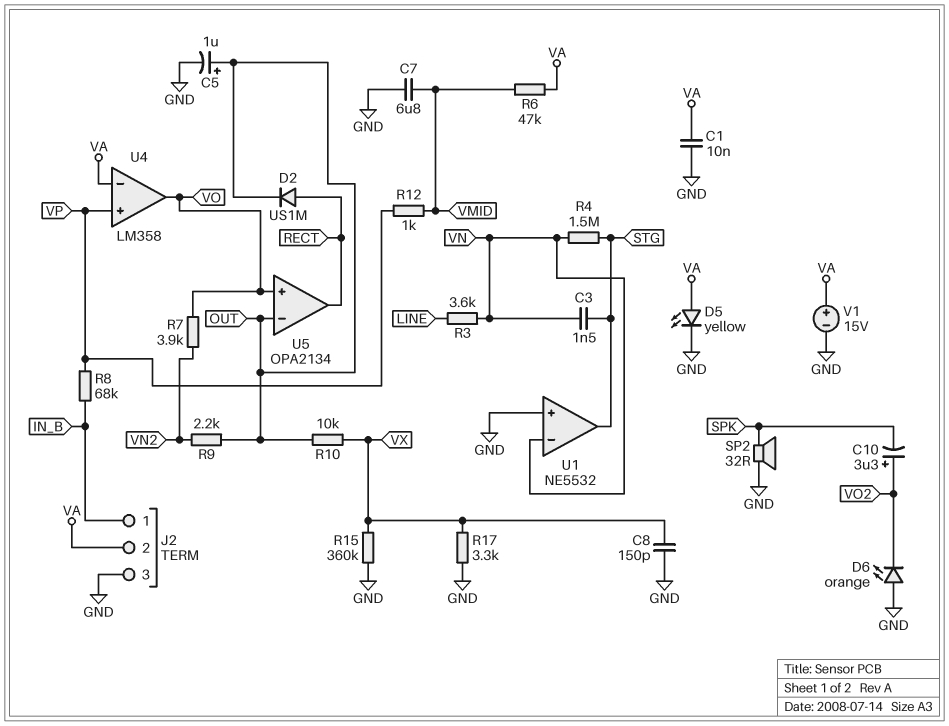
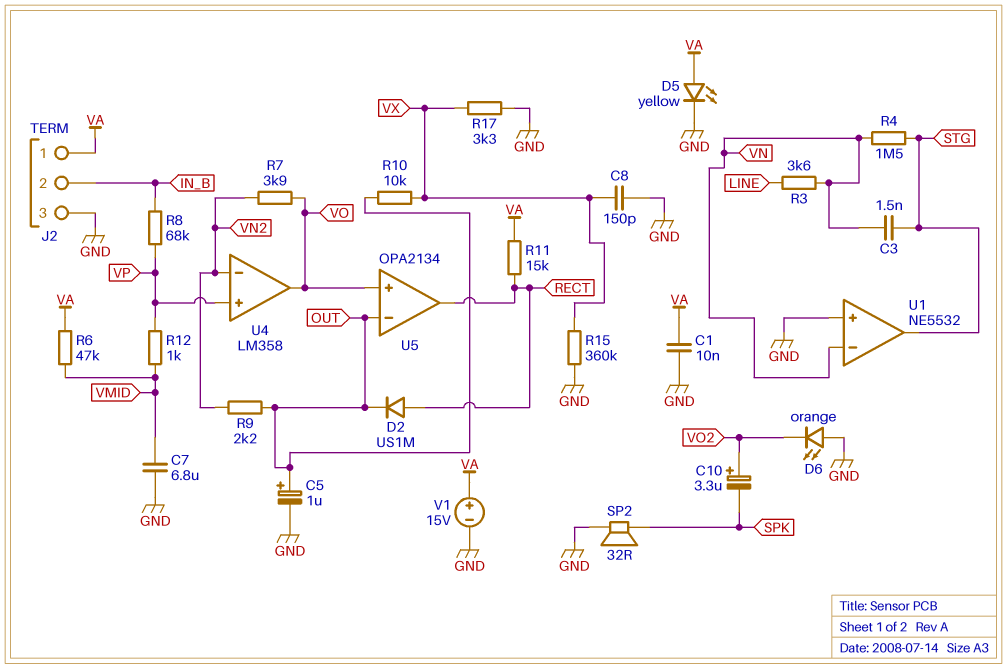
J2 pin 1: IN_B -> VA
J2 pin 2: VA -> IN_B
R11: none -> 15k (RECT, VA)
U4 pin in-: VA -> VN2

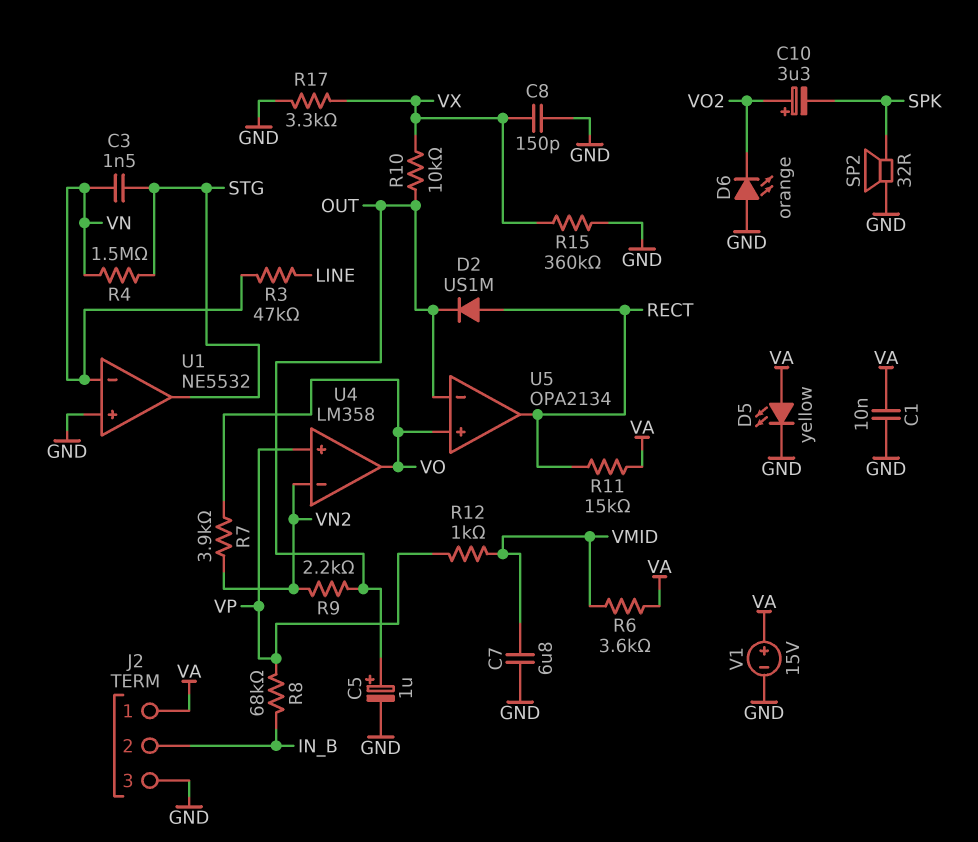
R3: 3.6k (LINE, VN) -> 47k (LINE, VN)
R6: 47k (VA, VMID) -> 3.6k (VA, VMID)

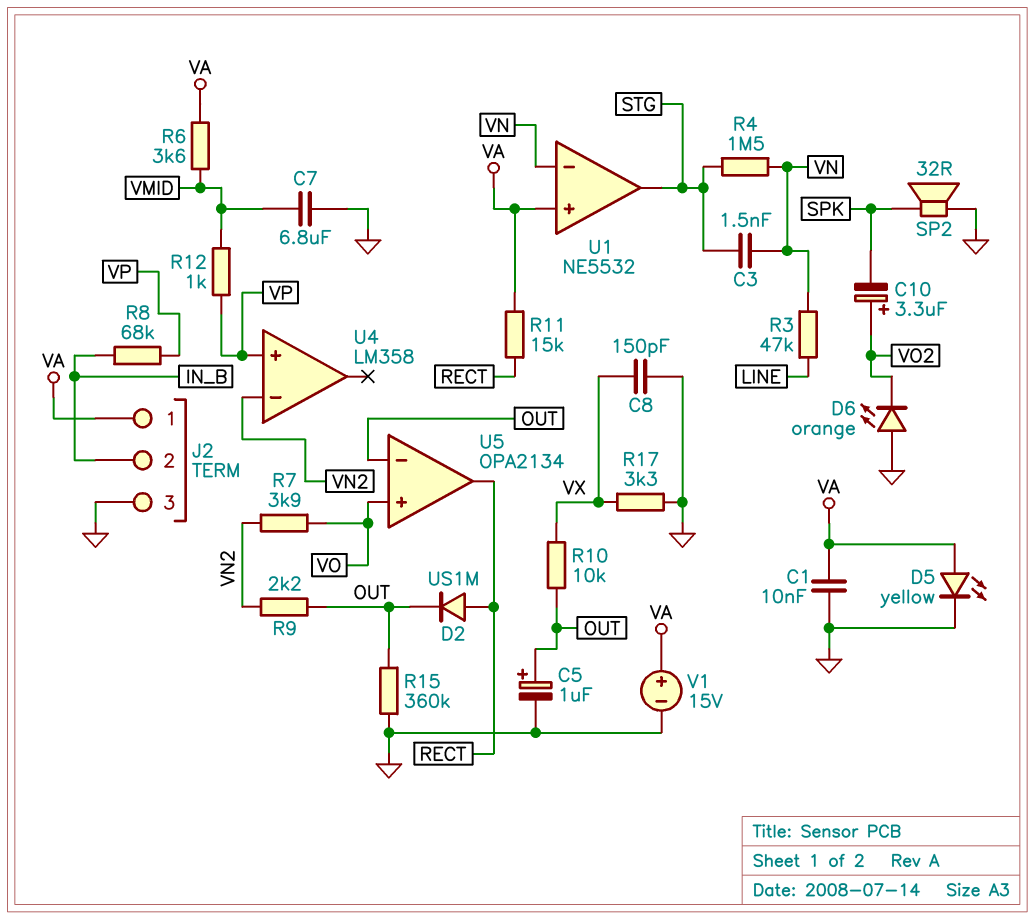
R15: 360k (GND, VX) -> 360k (GND, OUT)
U1 pin in+: GND -> VA
U4 pin out: VO -> none

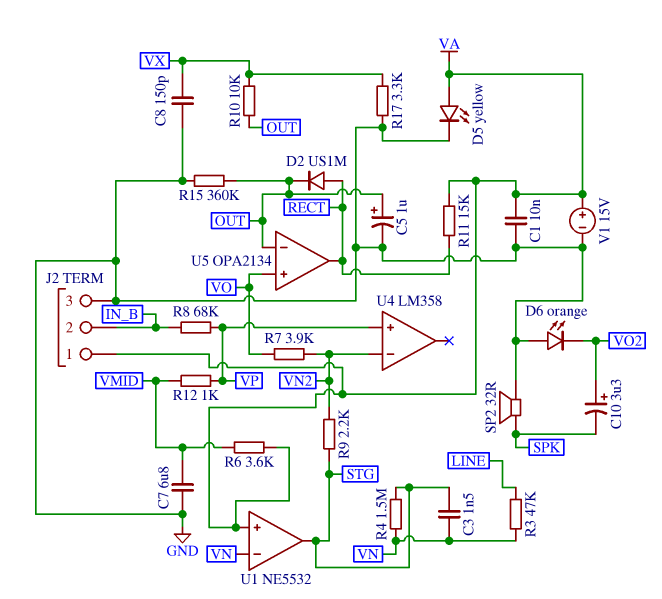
R9: 2.2k (OUT, VN2) -> 2.2k (STG, VN2)

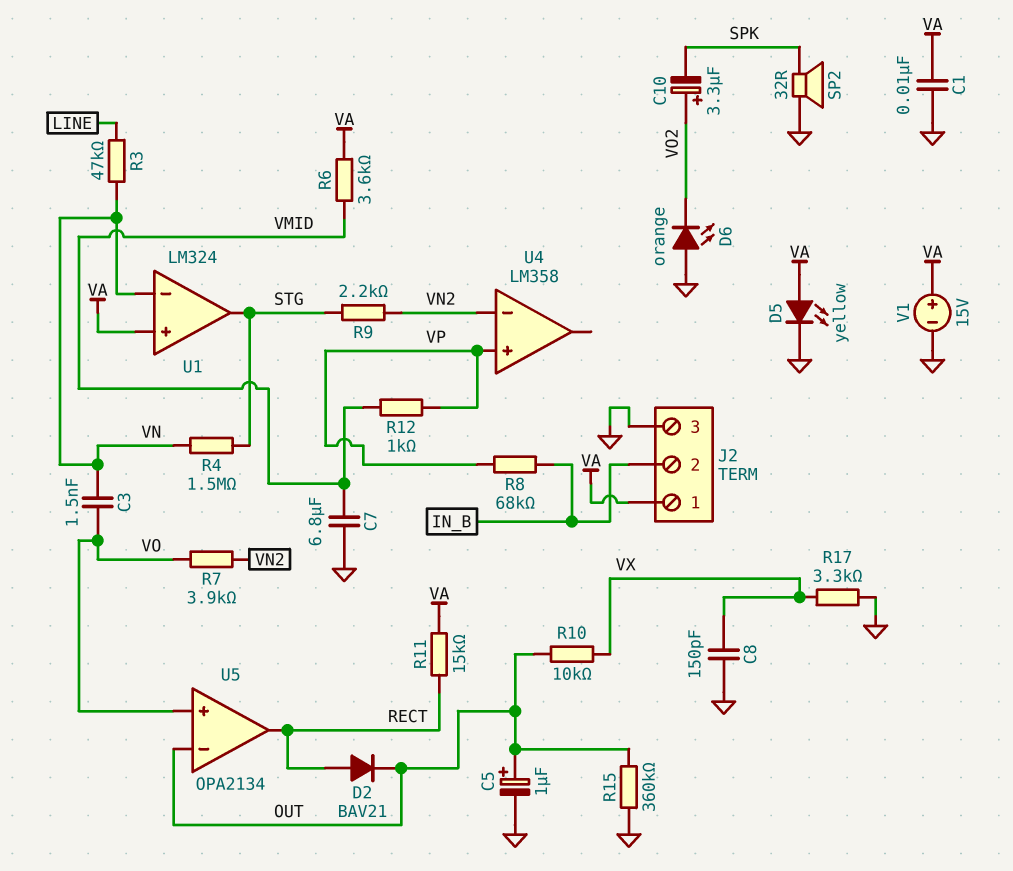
C3: 1.5nF (STG, VN) -> 1.5nF (VN, VO)
D2: diode US1M (A RECT, K OUT) -> diode BAV21 (A RECT, K OUT)
U1: NE5532 -> LM324

